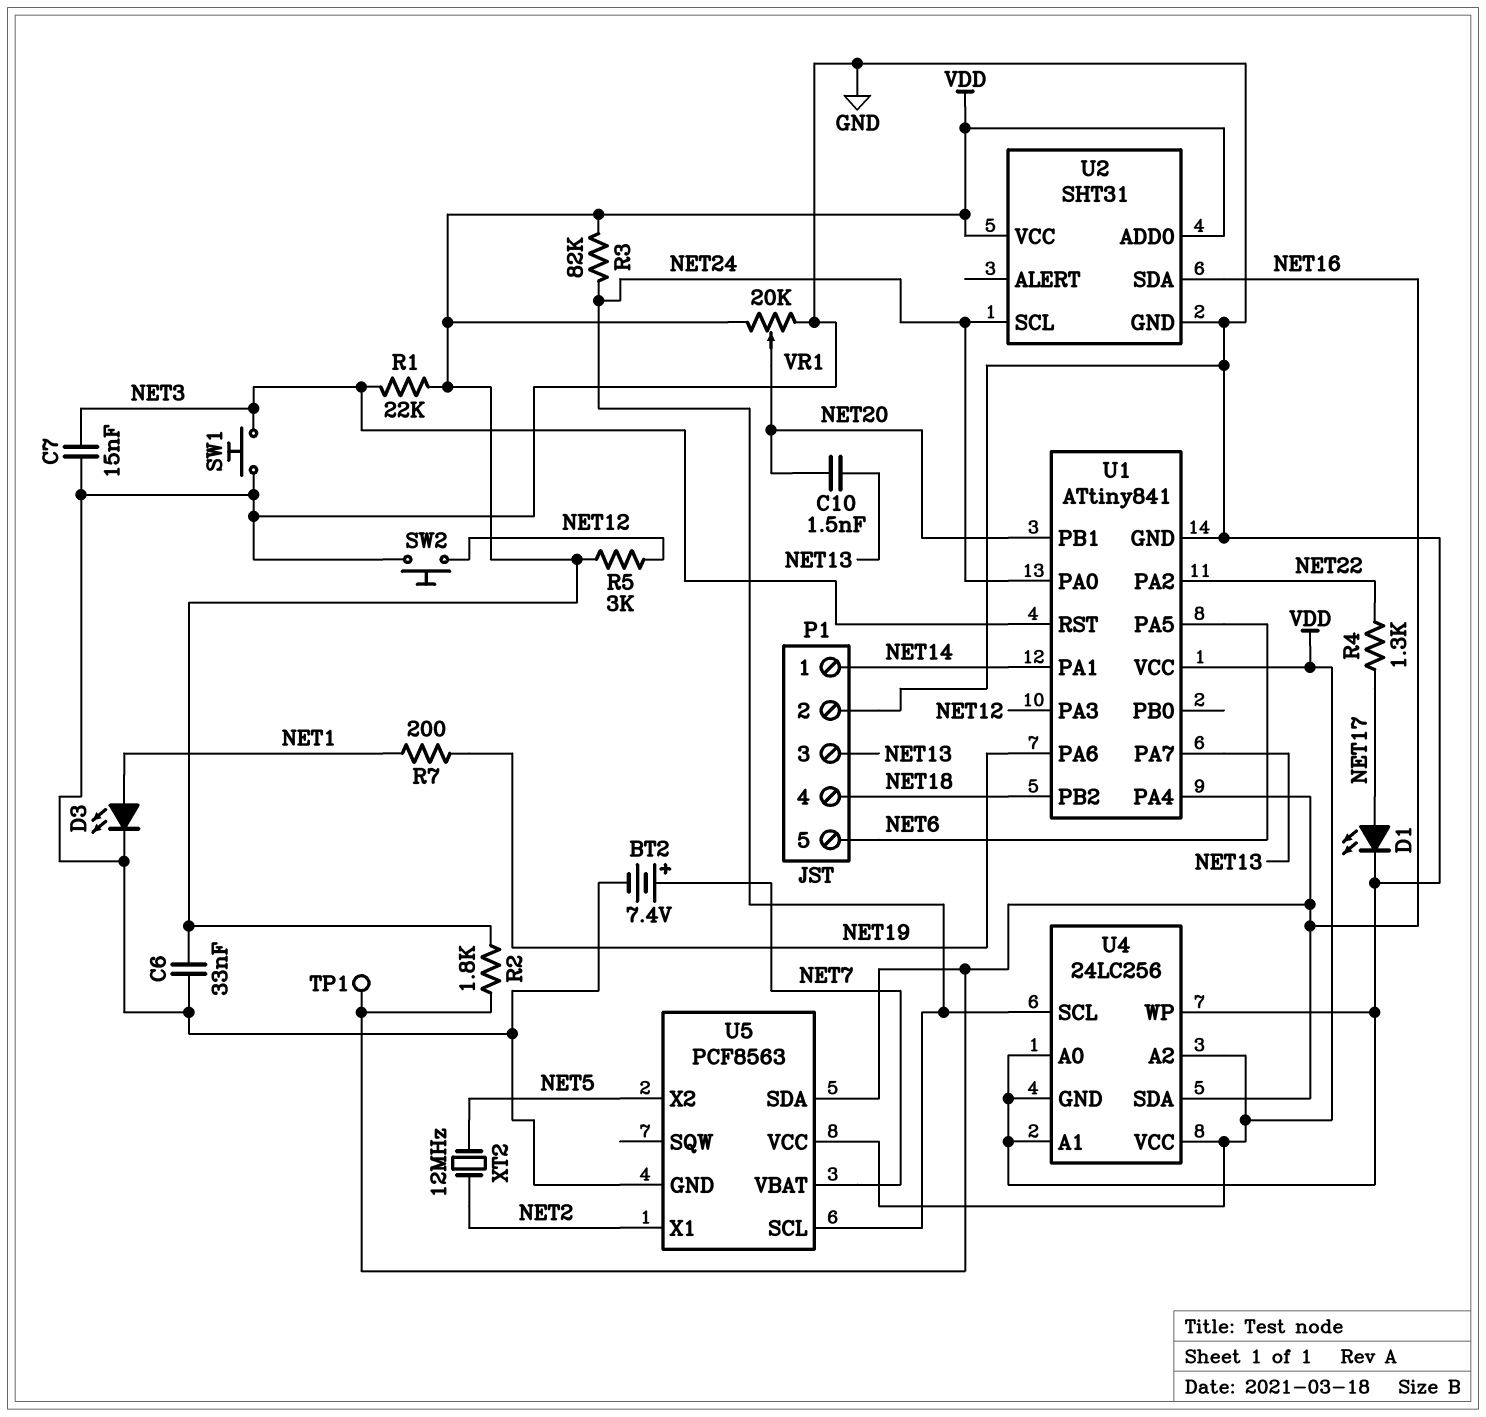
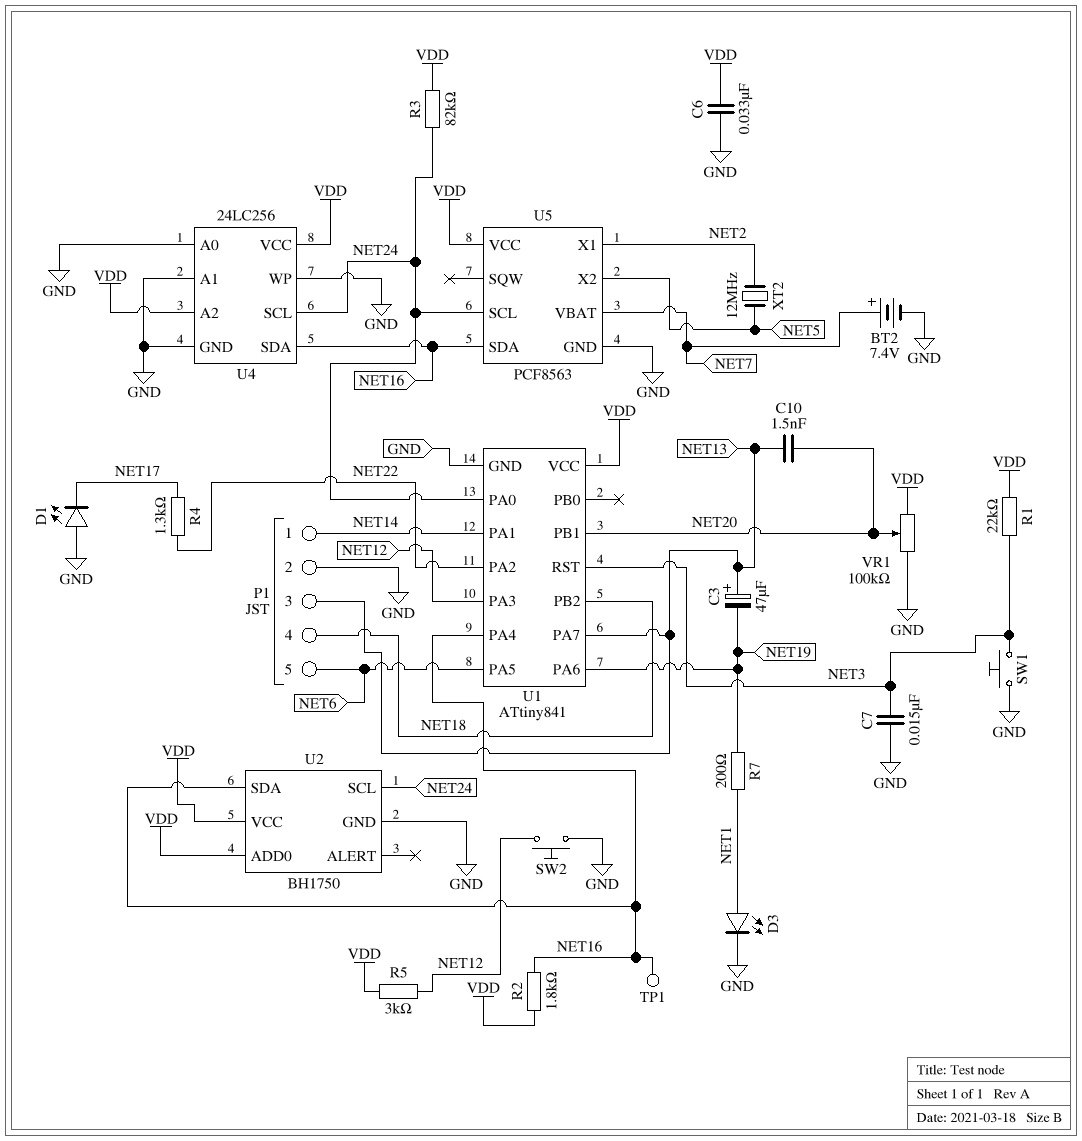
C3: none -> 47uF (plus NET13, minus NET19)
D1: LED (A NET17, K GND) -> LED (A GND, K NET17)
U2: SHT31 -> BH1750
VR1: 20k (GND, VDD, wiper NET20) -> 100k (GND, VDD, wiper NET20)

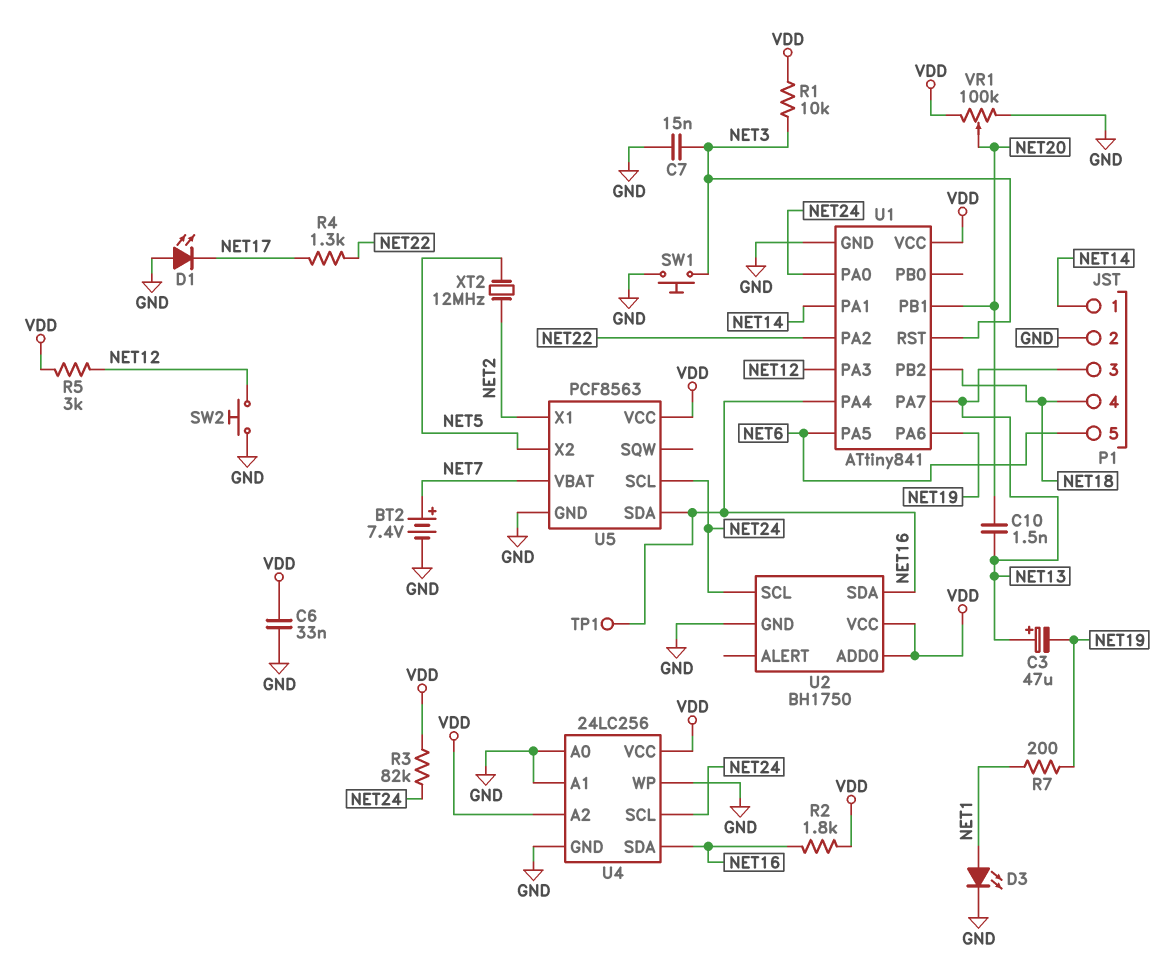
R1: 22k (NET3, VDD) -> 10k (NET3, VDD)

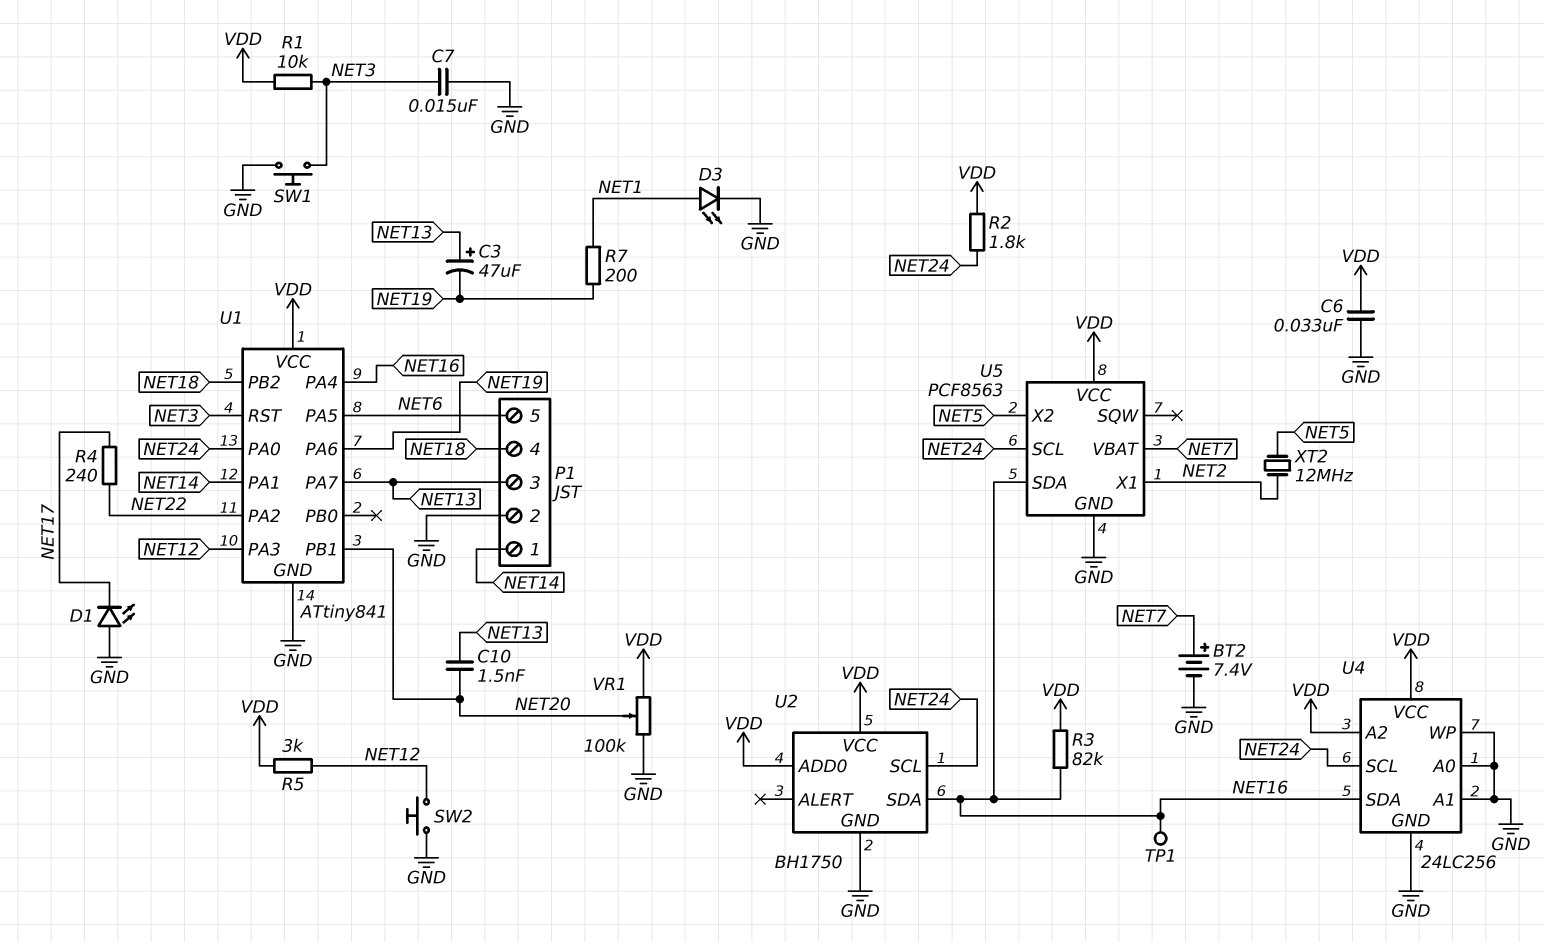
R2: 1.8k (NET16, VDD) -> 1.8k (NET24, VDD)
R3: 82k (NET24, VDD) -> 82k (NET16, VDD)
R4: 1.3k (NET17, NET22) -> 240 (NET17, NET22)

